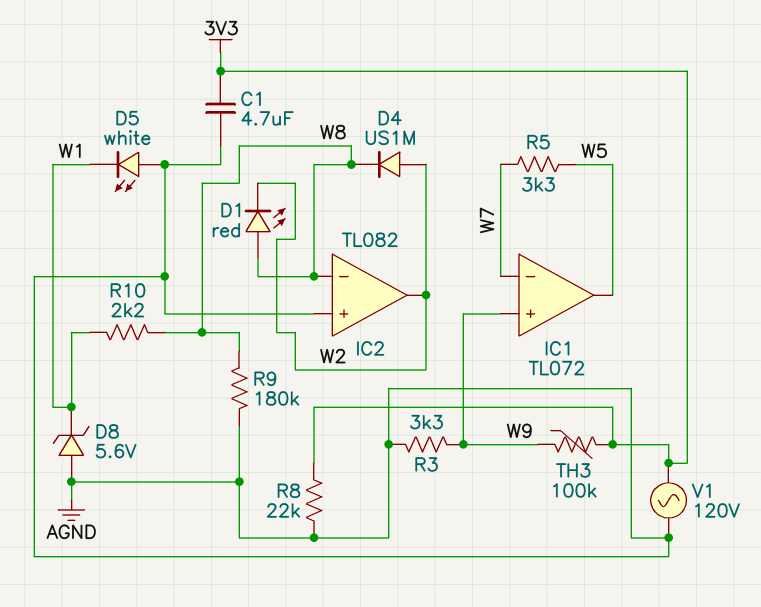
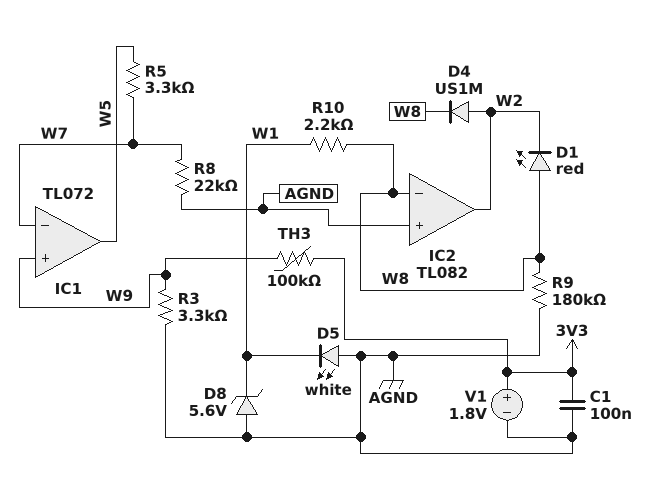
C1: 4.7uF (3V3, AGND) -> 100nF (3V3, AGND)
R8: 22k (3V3, AGND) -> 22k (AGND, W7)
V1: AC 120V (3V3, AGND) -> 1.8V (plus 3V3, minus AGND)

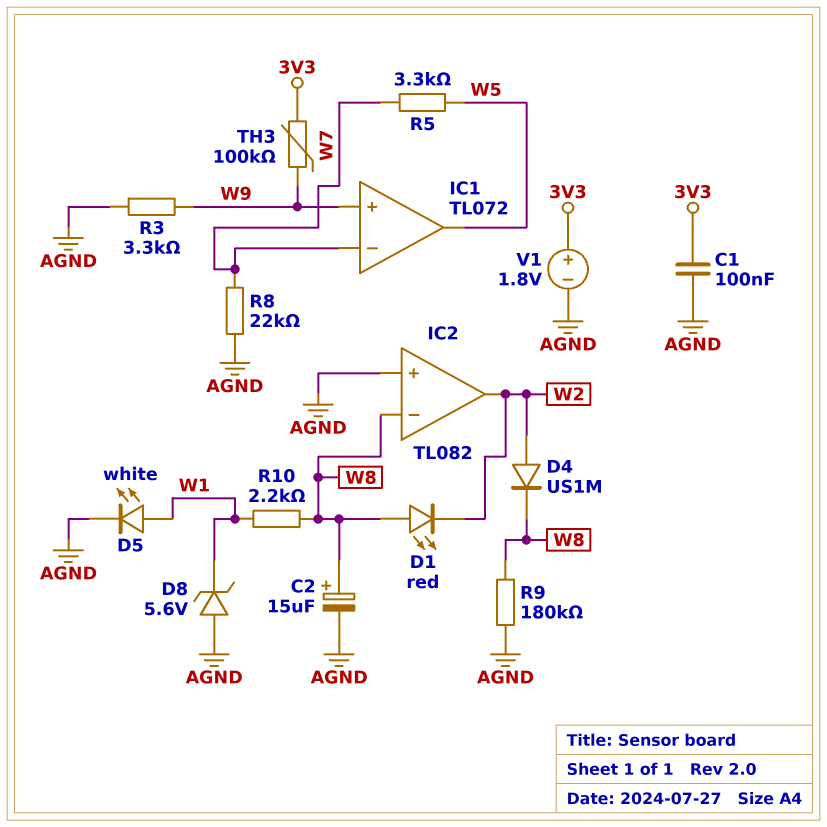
C2: none -> 15uF (plus W8, minus AGND)
D5: LED white (A AGND, K W1) -> LED white (A W1, K AGND)

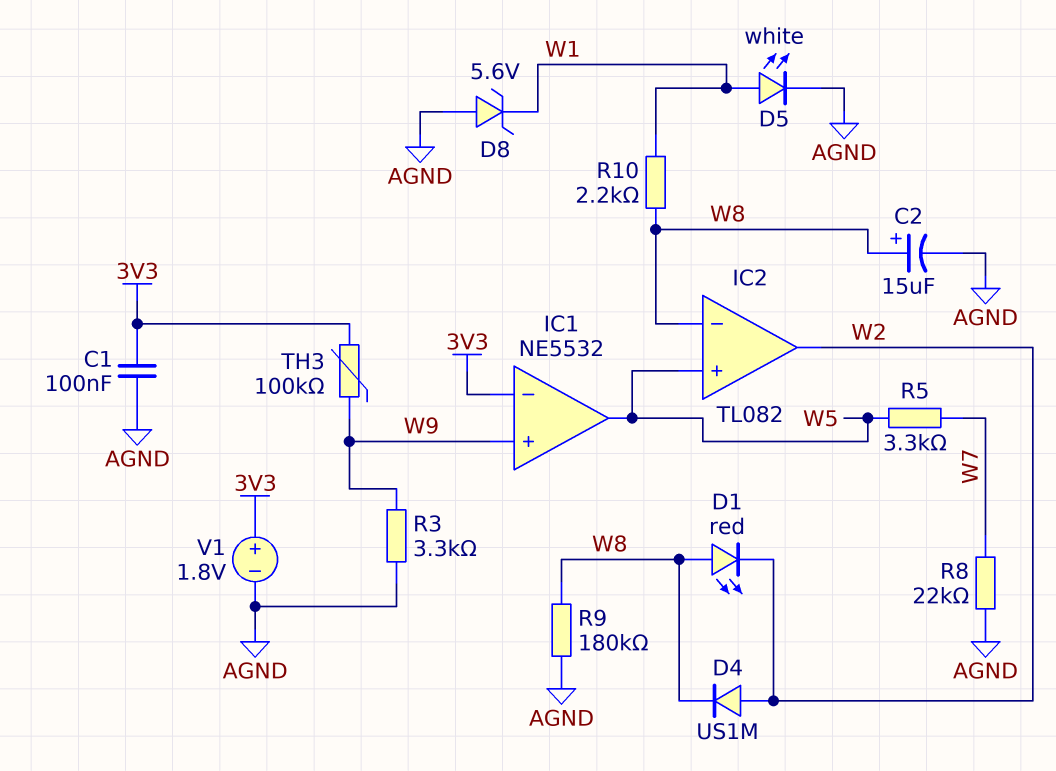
IC1: TL072 -> NE5532
IC1 pin in-: W7 -> 3V3
IC2 pin in+: AGND -> W5

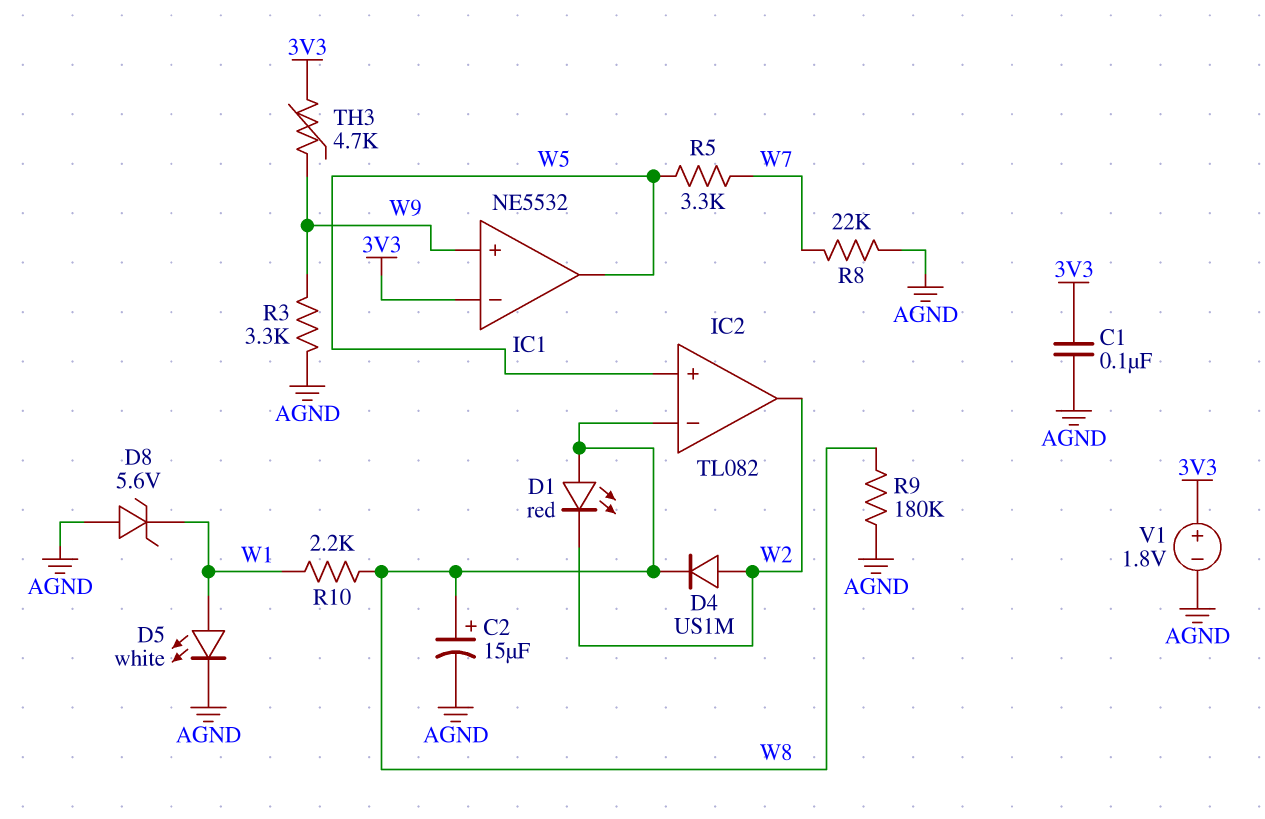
TH3: 100k (3V3, W9) -> 4.7k (3V3, W9)

